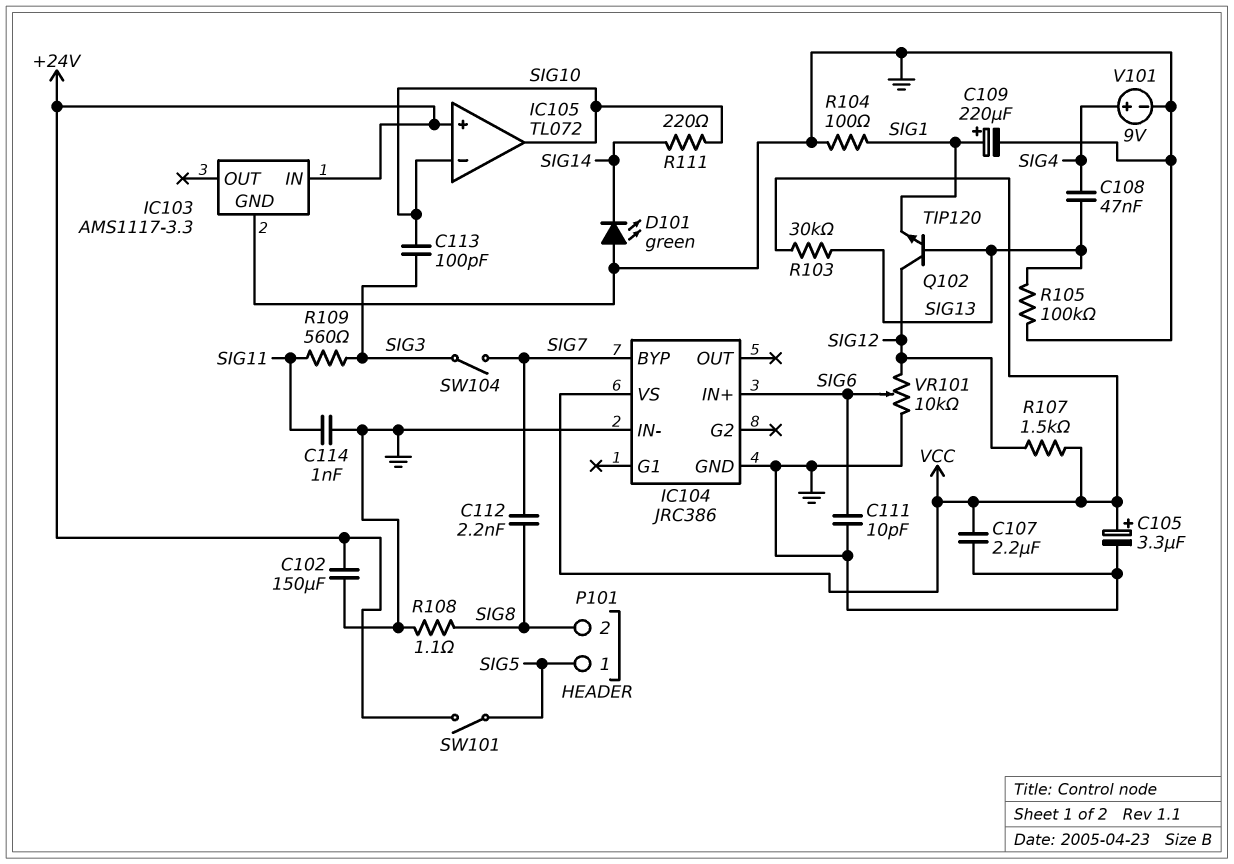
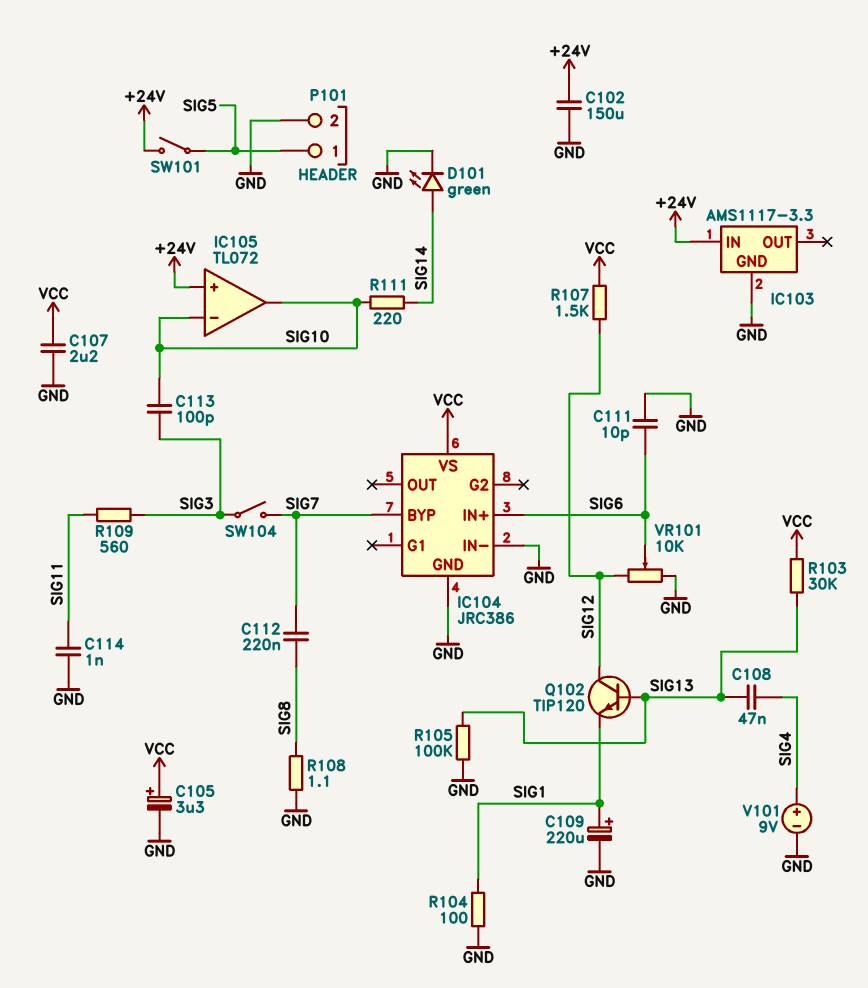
C112: 2.2nF (SIG7, SIG8) -> 220nF (SIG7, SIG8)
D101: LED green (A GND, K SIG14) -> LED green (A SIG14, K GND)
P101 pin 2: SIG8 -> GND

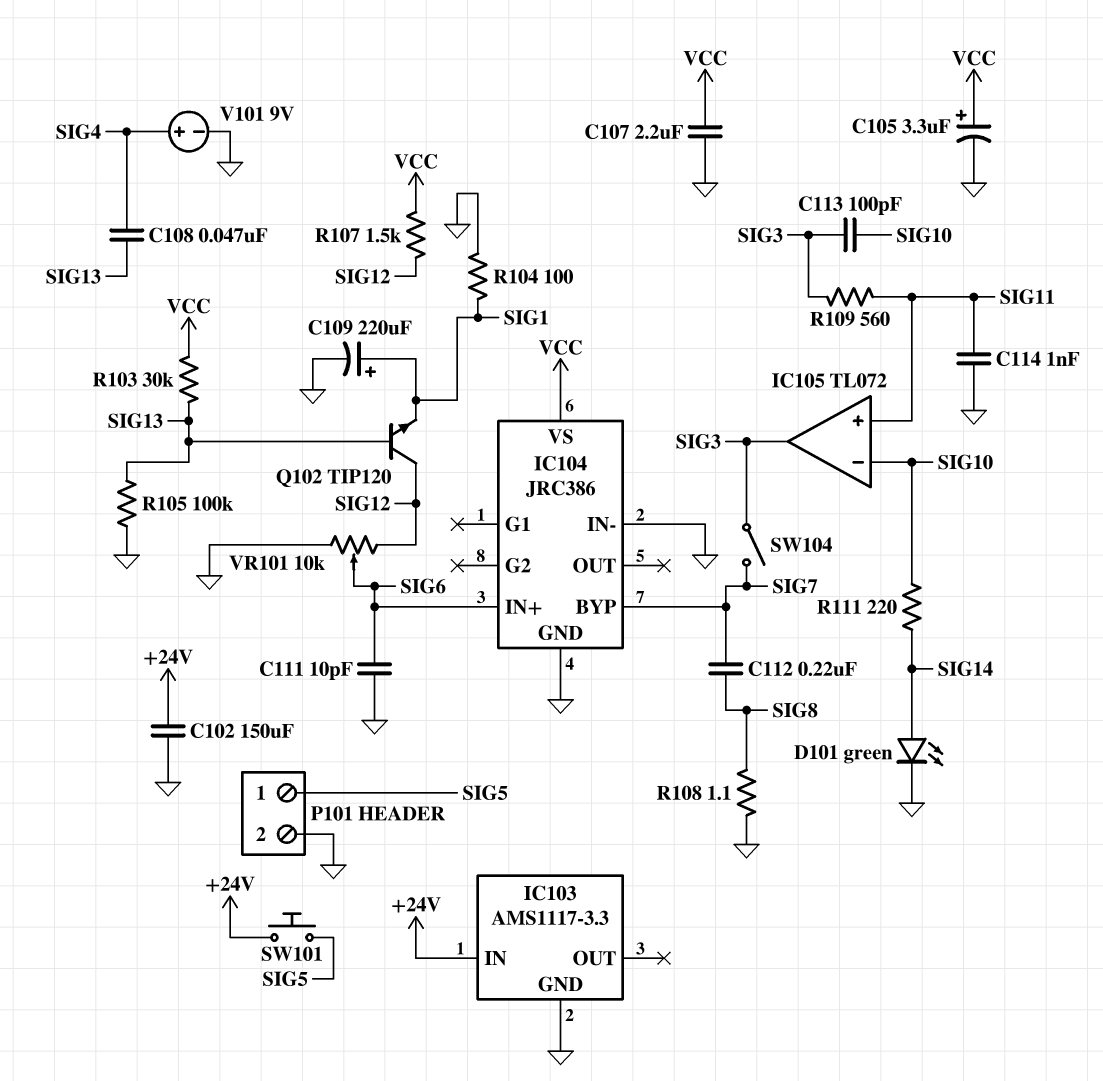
IC105 pin in+: +24V -> SIG11
IC105 pin out: SIG10 -> SIG3
SW101: switch (+24V, SIG5) -> button (+24V, SIG5)

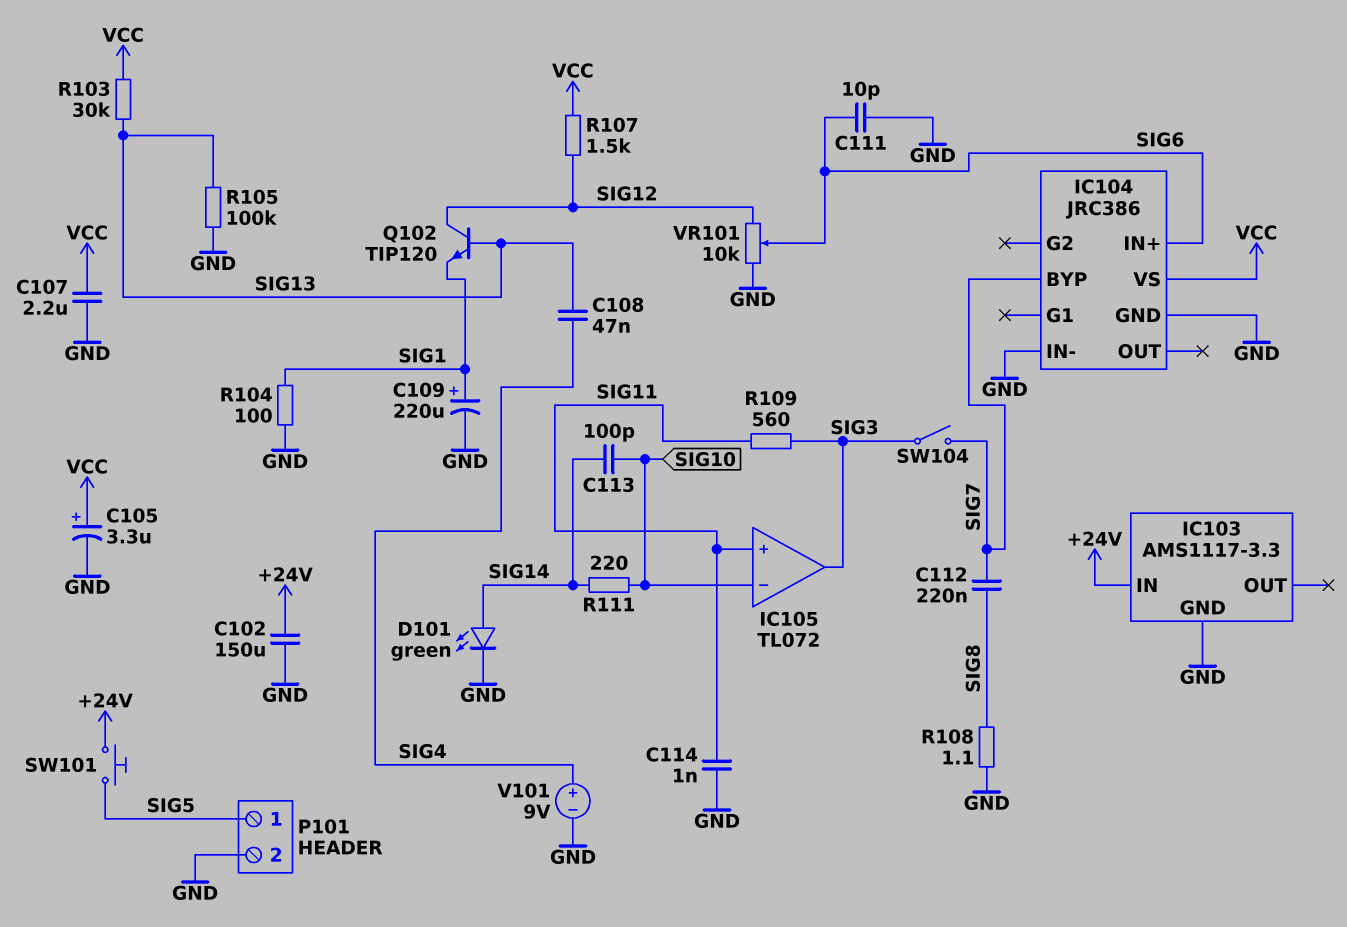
C113: 100pF (SIG3, SIG10) -> 100pF (SIG10, SIG14)

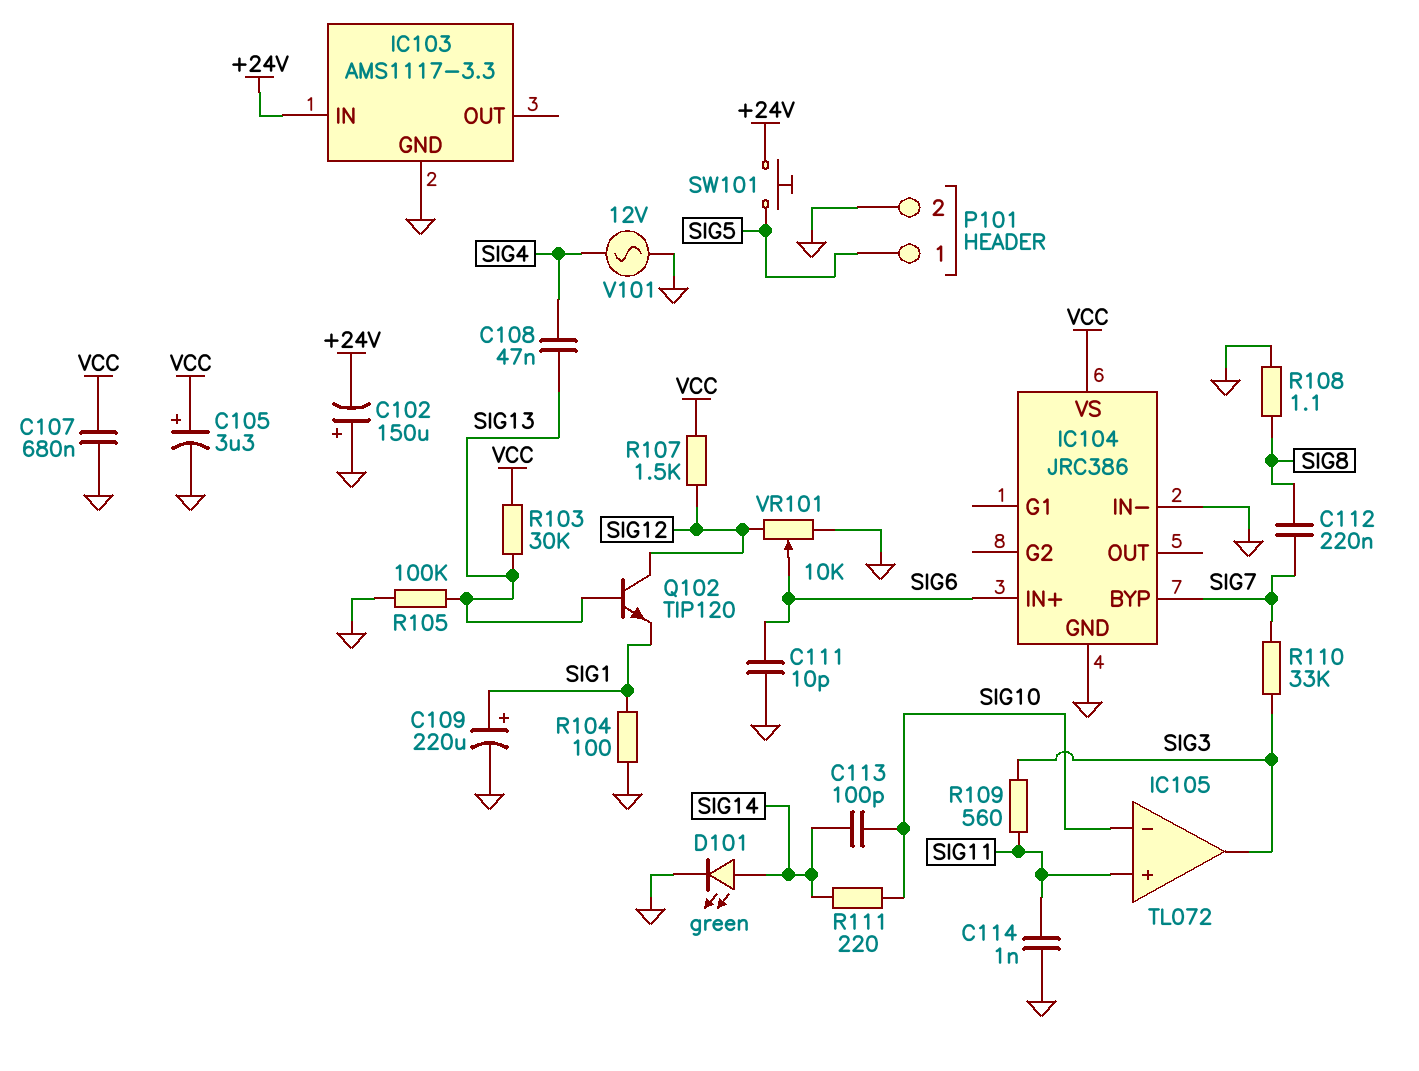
C102: 150uF (+24V, GND) -> 150uF (plus GND, minus +24V)
C107: 2.2uF (GND, VCC) -> 680nF (GND, VCC)
R110: none -> 33k (SIG3, SIG7)
SW104: switch (SIG3, SIG7) -> none
V101: 9V (plus SIG4, minus GND) -> AC 12V (GND, SIG4)

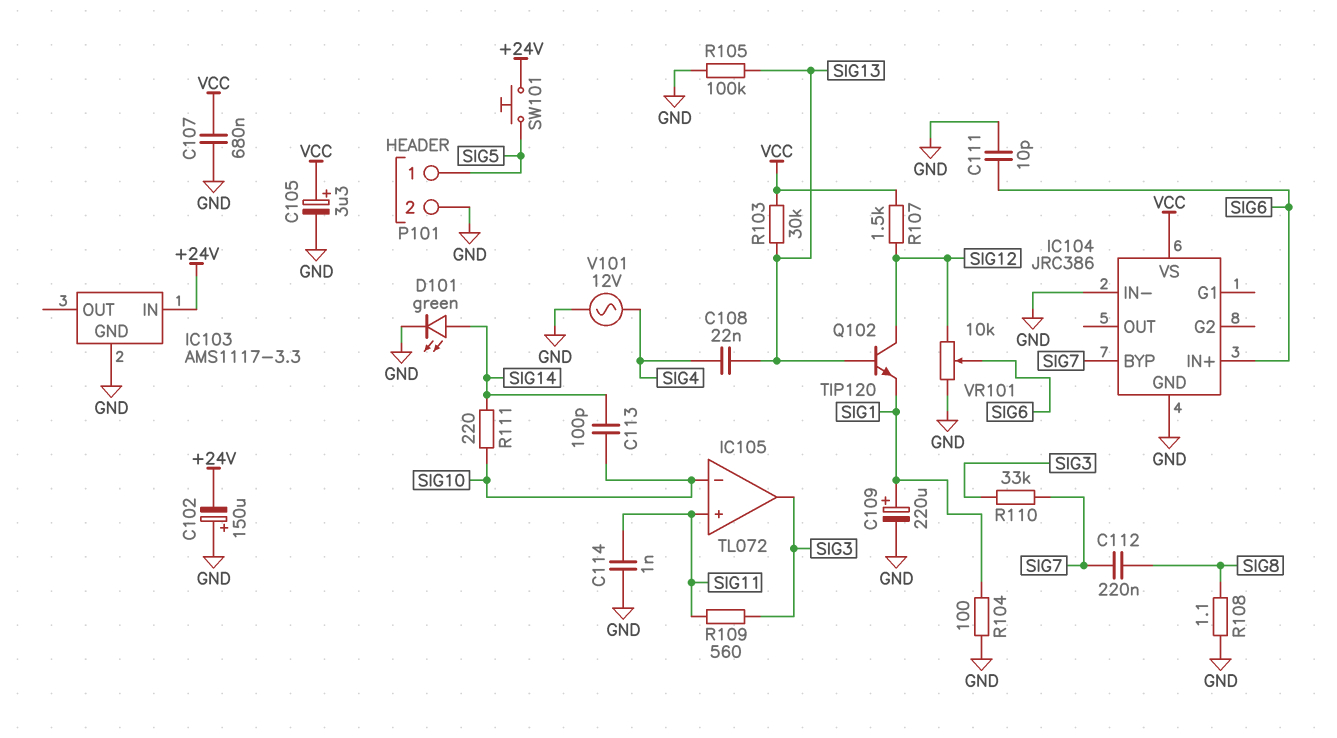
C108: 47nF (SIG4, SIG13) -> 22nF (SIG4, SIG13)

